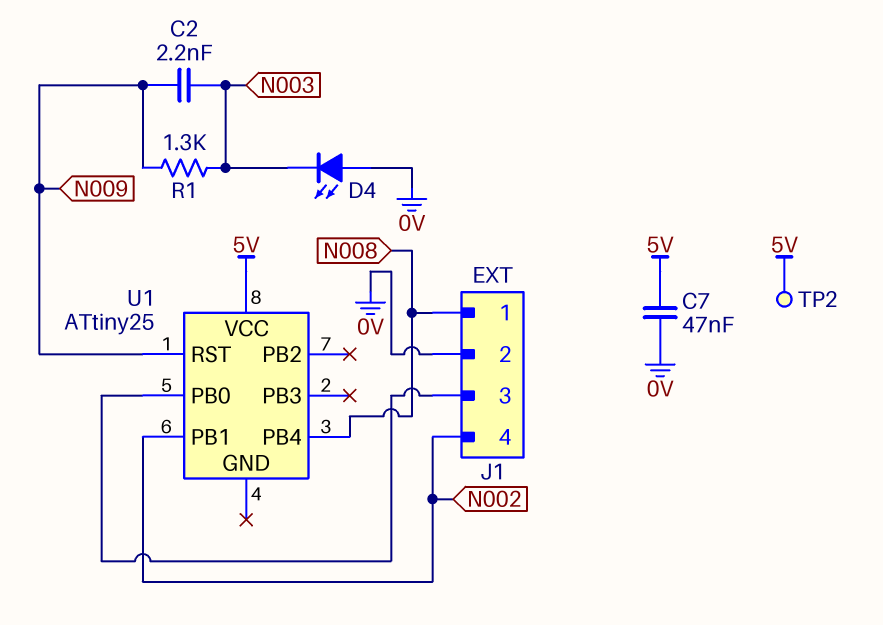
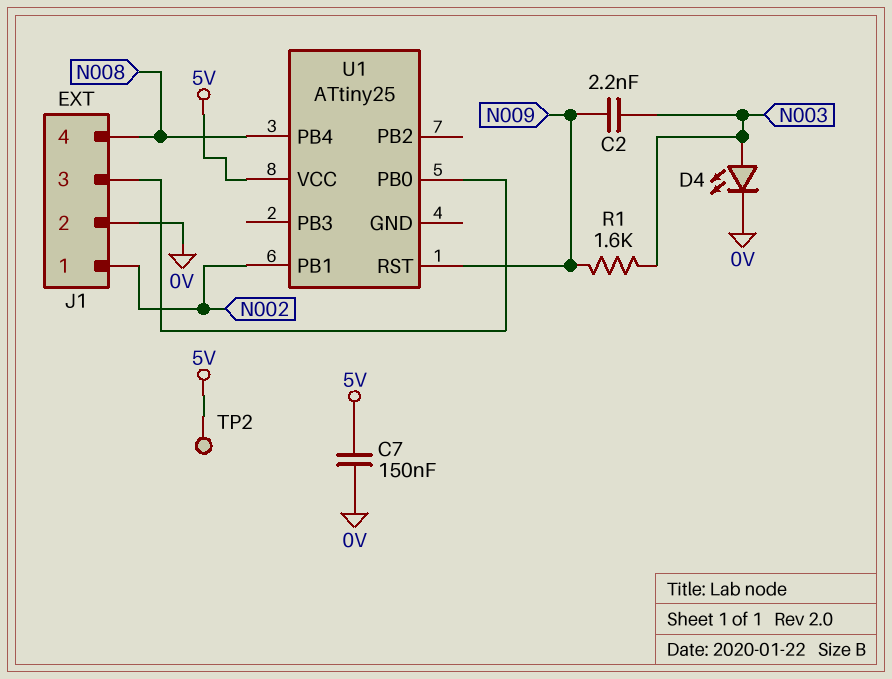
C7: 47nF (0V, 5V) -> 150nF (0V, 5V)
D4: LED (A 0V, K N003) -> LED (A N003, K 0V)
J1 pin 1: N008 -> N002
J1 pin 4: N002 -> N008
R1: 1.3k (N003, N009) -> 1.6k (N003, N009)

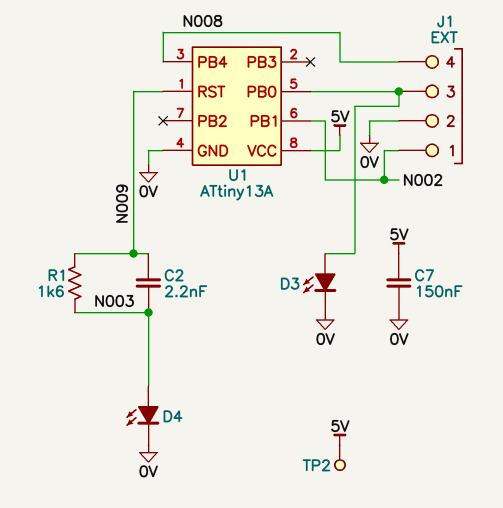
D3: none -> LED (A J1/3, K 0V)
U1: ATtiny25 -> ATtiny13A
U1 pin GND: none -> 0V

